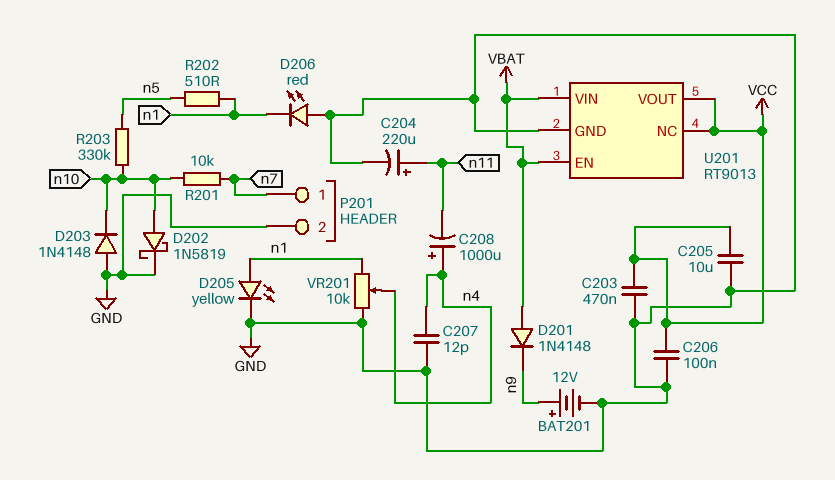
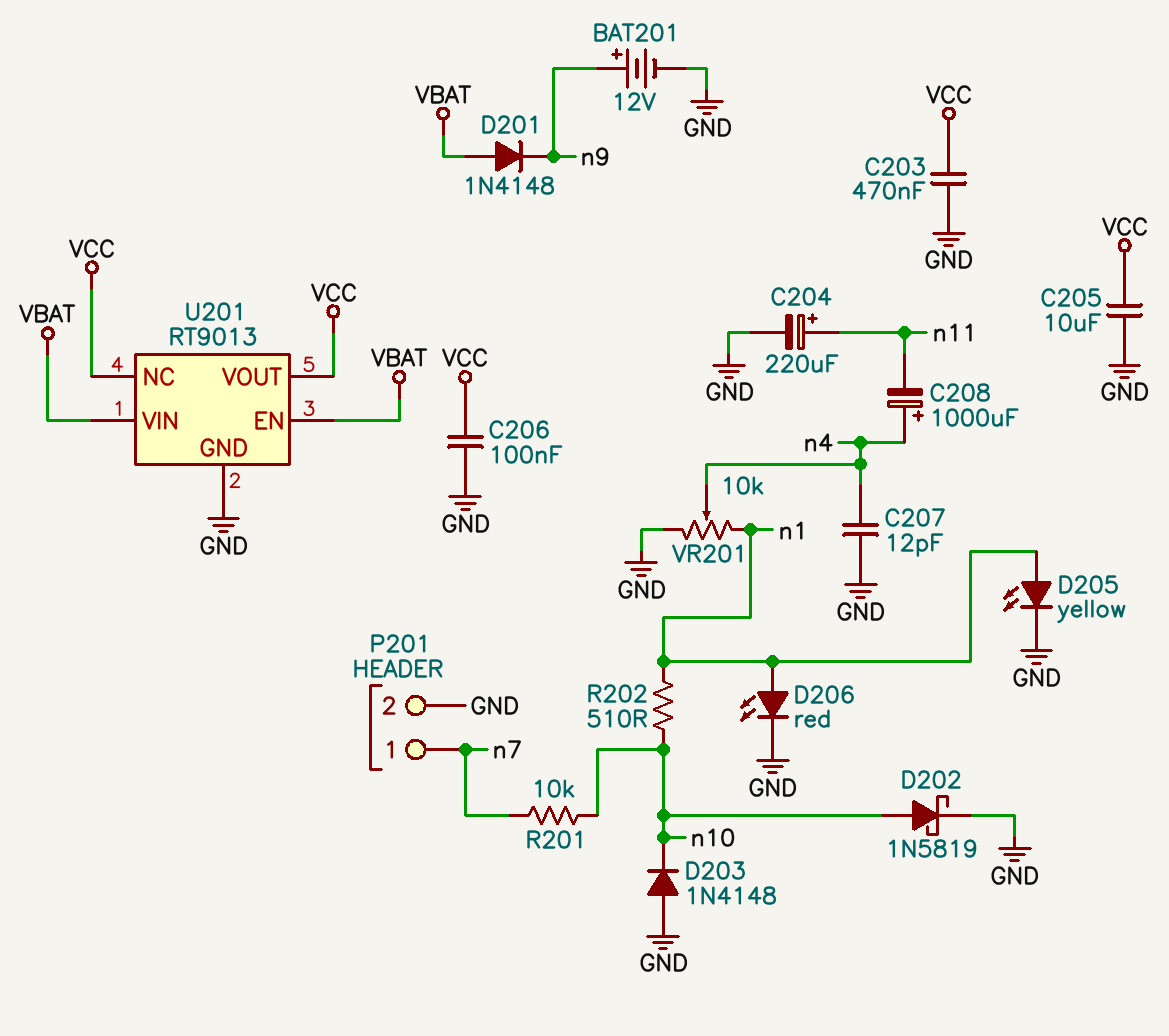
D206: LED red (A GND, K n1) -> LED red (A n1, K GND)
R202: 510 (n1, n5) -> 510 (n1, n10)
R203: 330k (n5, n10) -> none

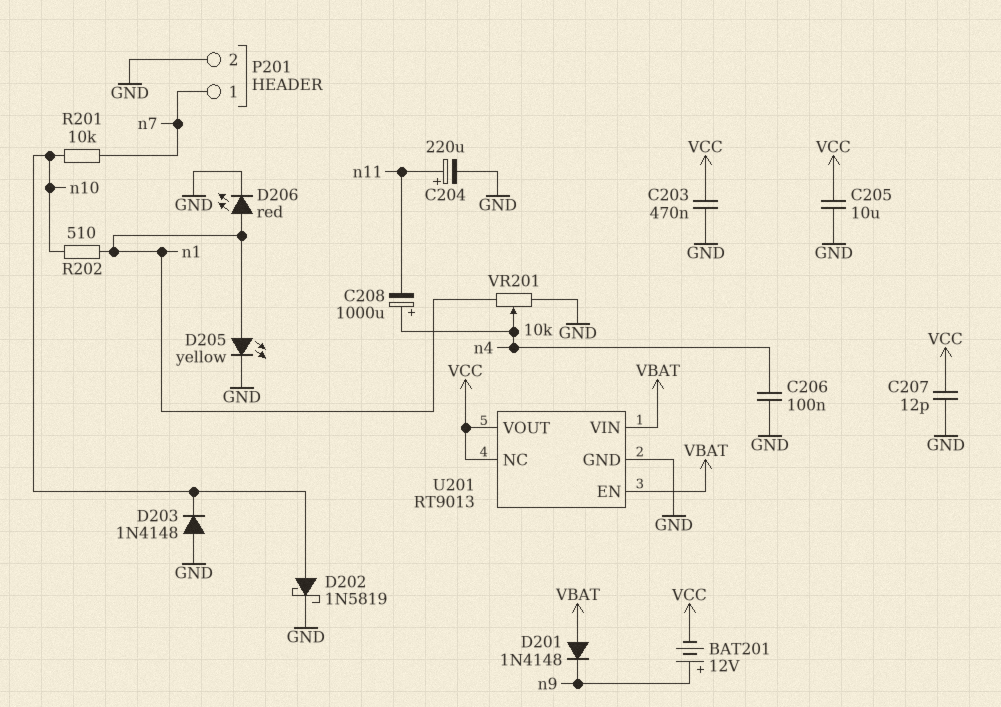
BAT201: 12V (plus n9, minus GND) -> 12V (plus n9, minus VCC)
C206: 100nF (GND, VCC) -> 100nF (GND, n4)
C207: 12pF (GND, n4) -> 12pF (GND, VCC)

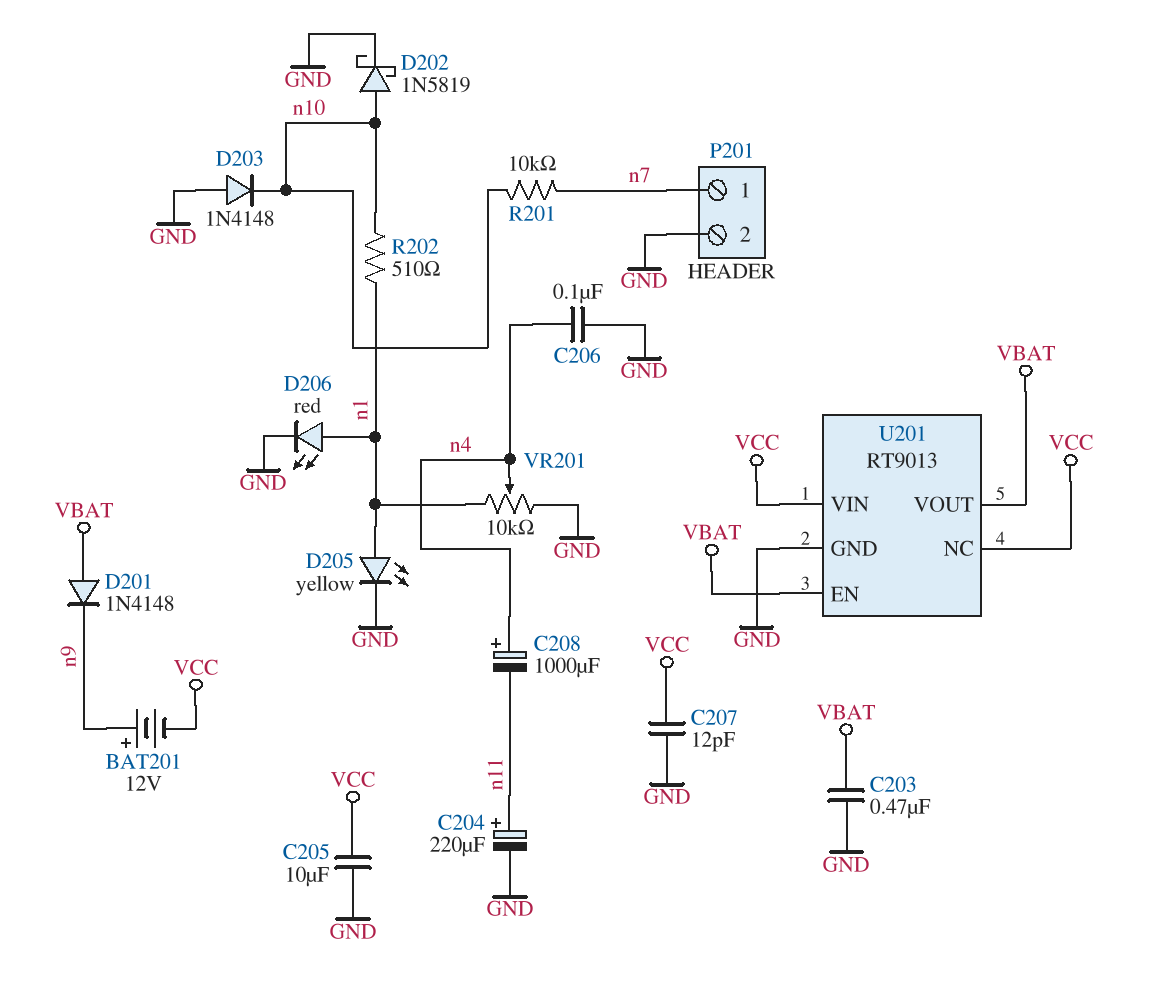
C203: 470nF (GND, VCC) -> 470nF (GND, VBAT)
U201 pin VIN: VBAT -> VCC
U201 pin VOUT: VCC -> VBAT

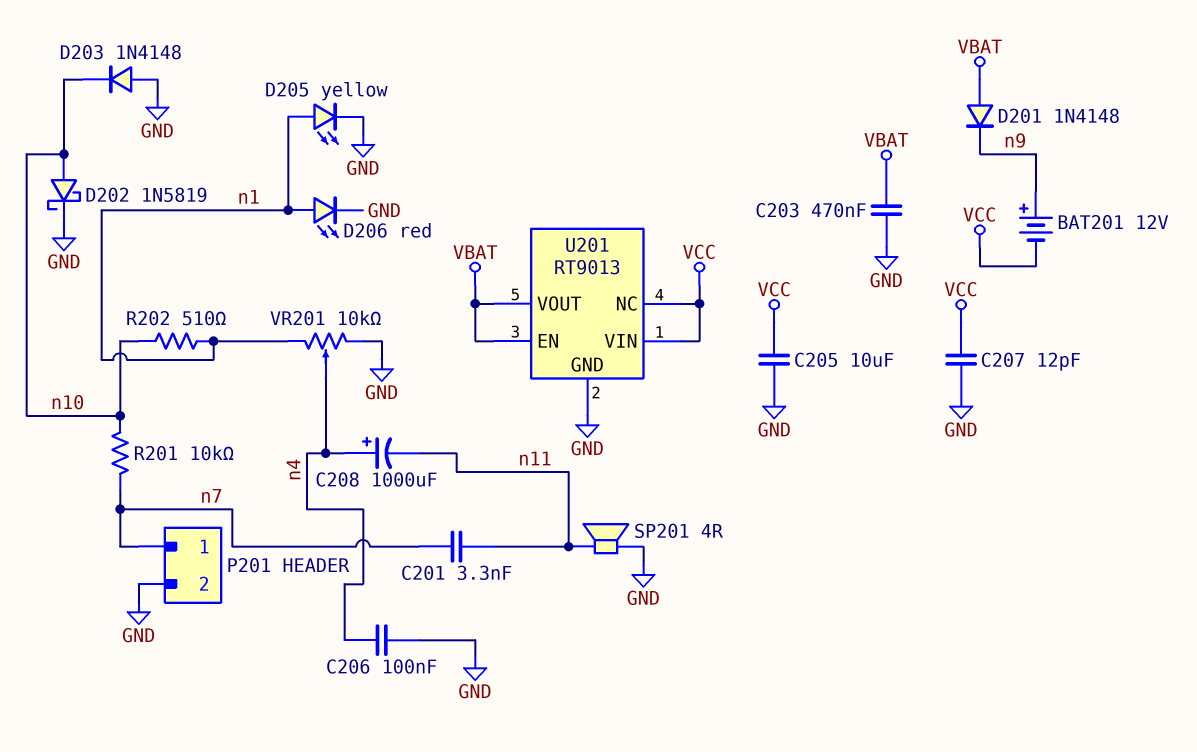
C201: none -> 3.3nF (n7, n11)
C204: 220uF (plus n11, minus GND) -> none
SP201: none -> speaker 4R (GND, n11)

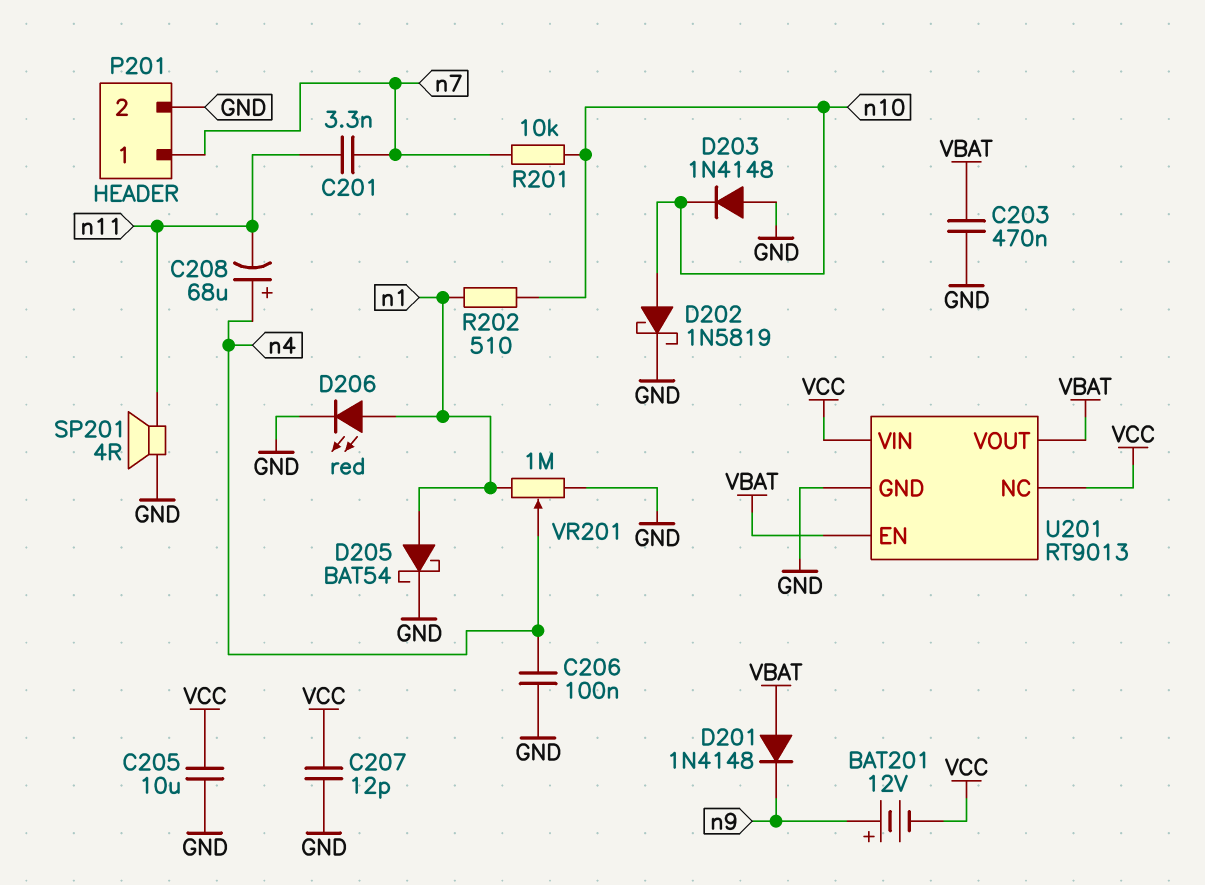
C208: 1000uF (plus n4, minus n11) -> 68uF (plus n4, minus n11)
D205: LED yellow (A n1, K GND) -> schottky BAT54 (A n1, K GND)
VR201: 10k (GND, n1, wiper n4) -> 1M (GND, n1, wiper n4)

